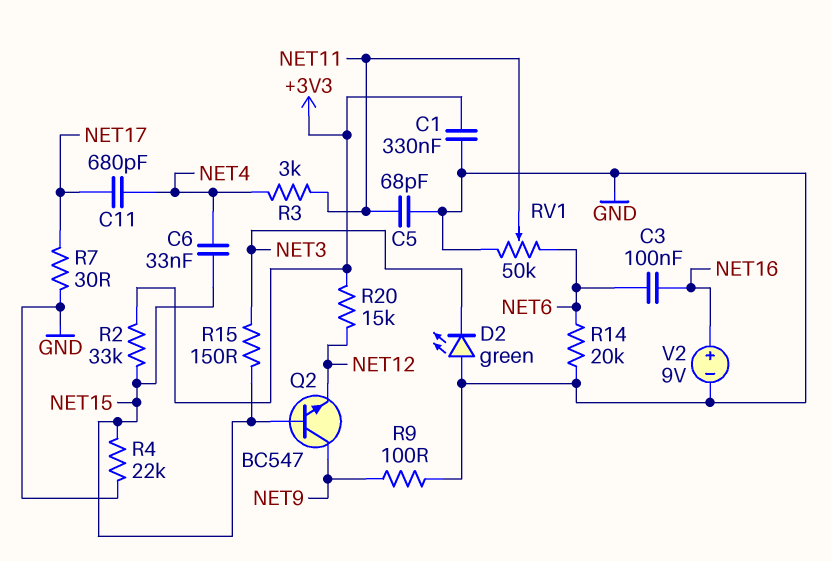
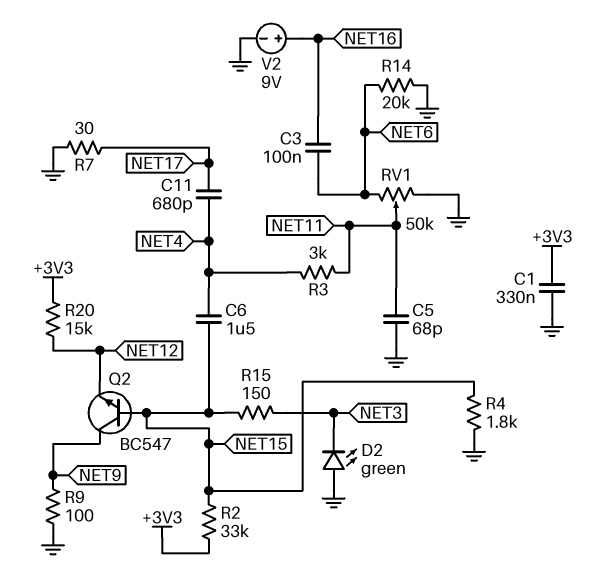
C6: 33nF (NET4, NET15) -> 1.5uF (NET4, NET15)
R4: 22k (GND, NET15) -> 1.8k (GND, NET15)

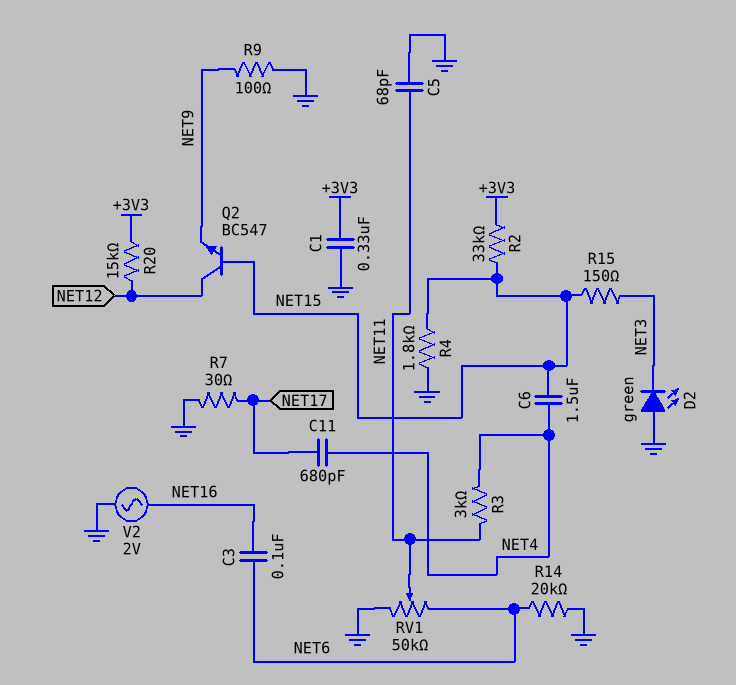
Q2: NPN BC547 (B NET15, C NET9, E NET12) -> NPN BC547 (B NET15, C NET12, E NET9)
V2: 9V (plus NET16, minus GND) -> AC 2V (GND, NET16)

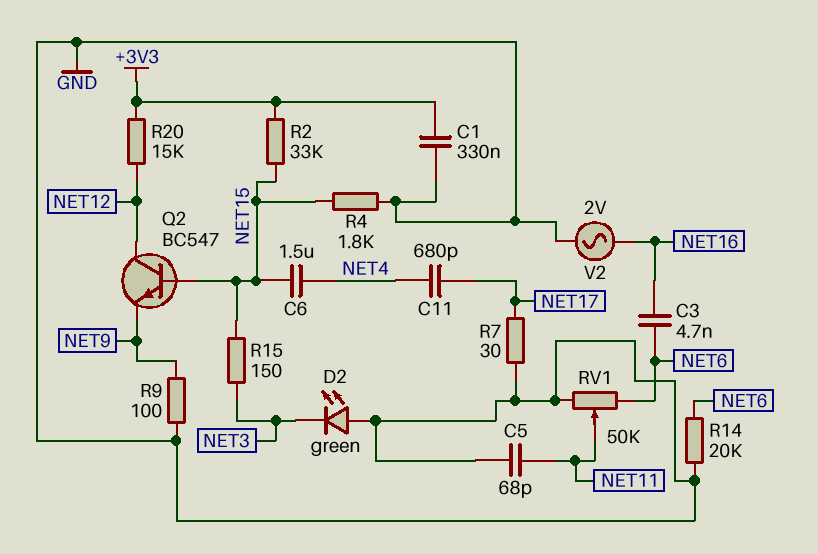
C3: 100nF (NET6, NET16) -> 4.7nF (NET6, NET16)
R3: 3k (NET4, NET11) -> none

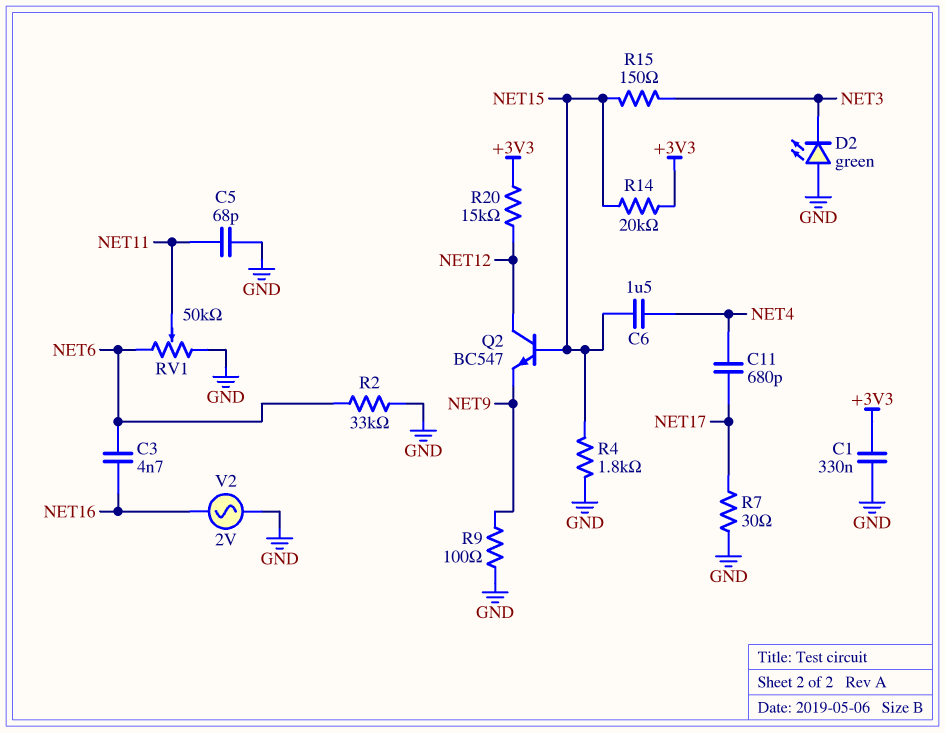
R2: 33k (+3V3, NET15) -> 33k (GND, NET6)
R14: 20k (GND, NET6) -> 20k (+3V3, NET15)

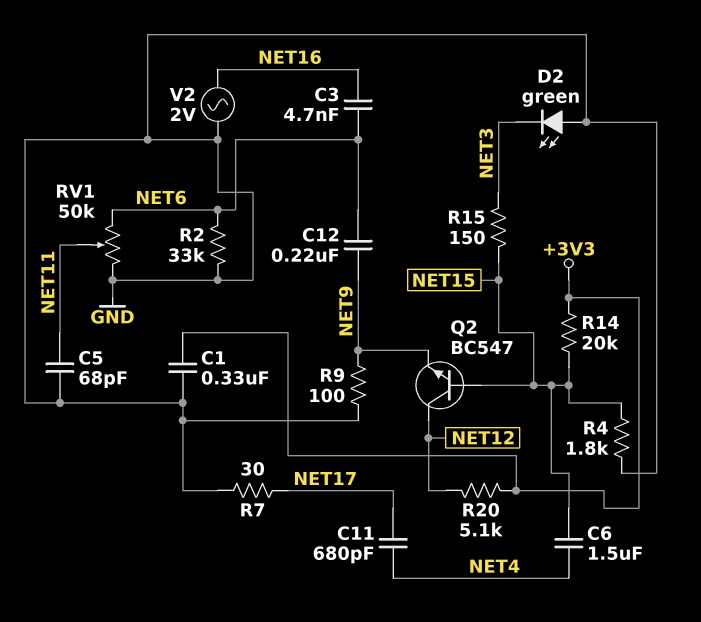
C12: none -> 220nF (NET6, NET9)
R20: 15k (+3V3, NET12) -> 5.1k (+3V3, NET12)

